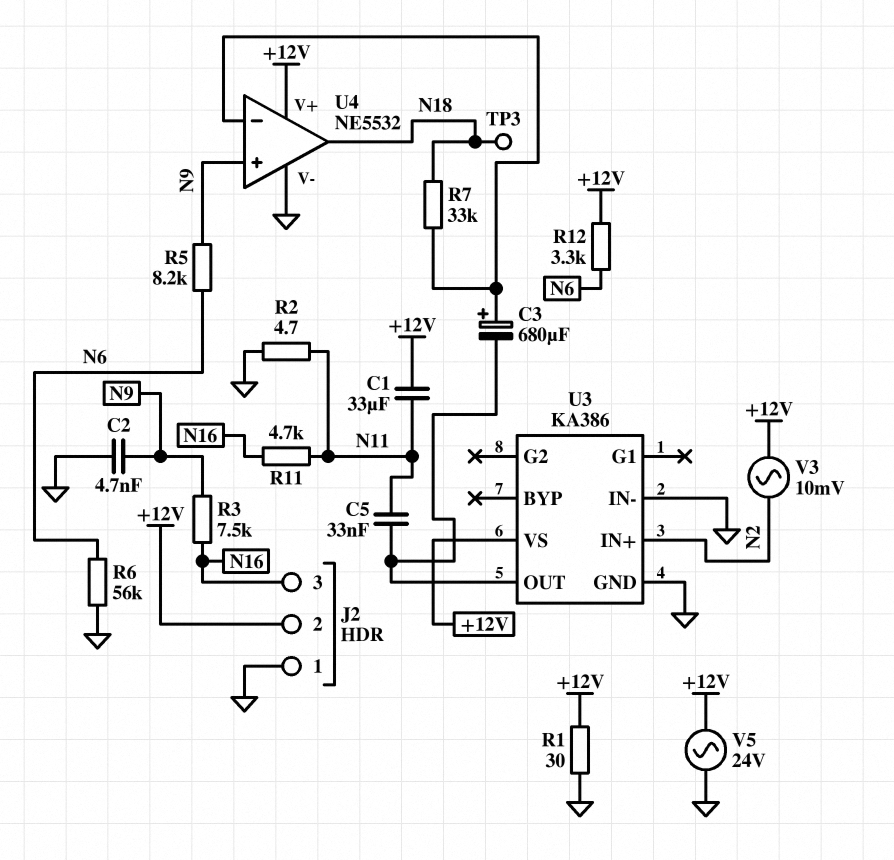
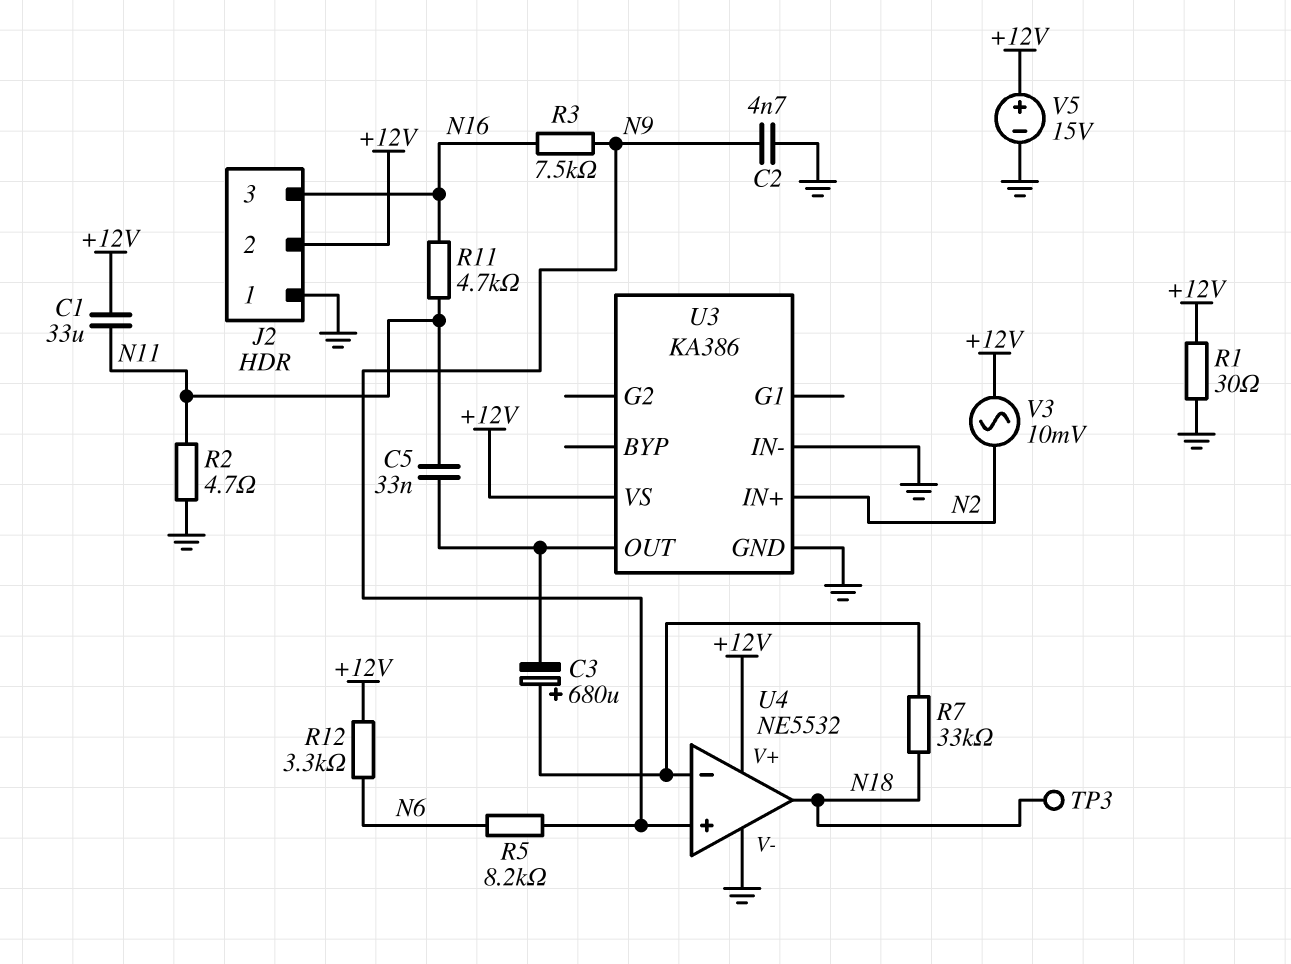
R6: 56k (GND, N6) -> none
V5: AC 24V (+12V, GND) -> 15V (plus +12V, minus GND)

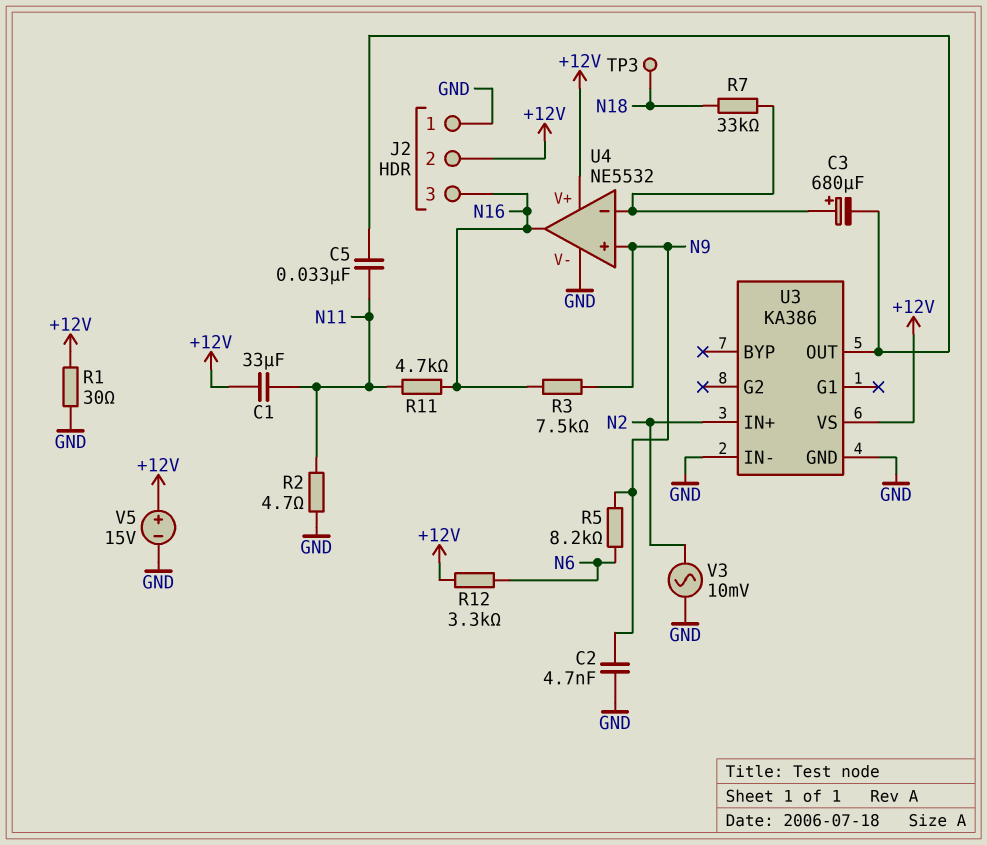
U4 pin out: N18 -> N16
V3: AC 10mV (+12V, N2) -> AC 10mV (GND, N2)

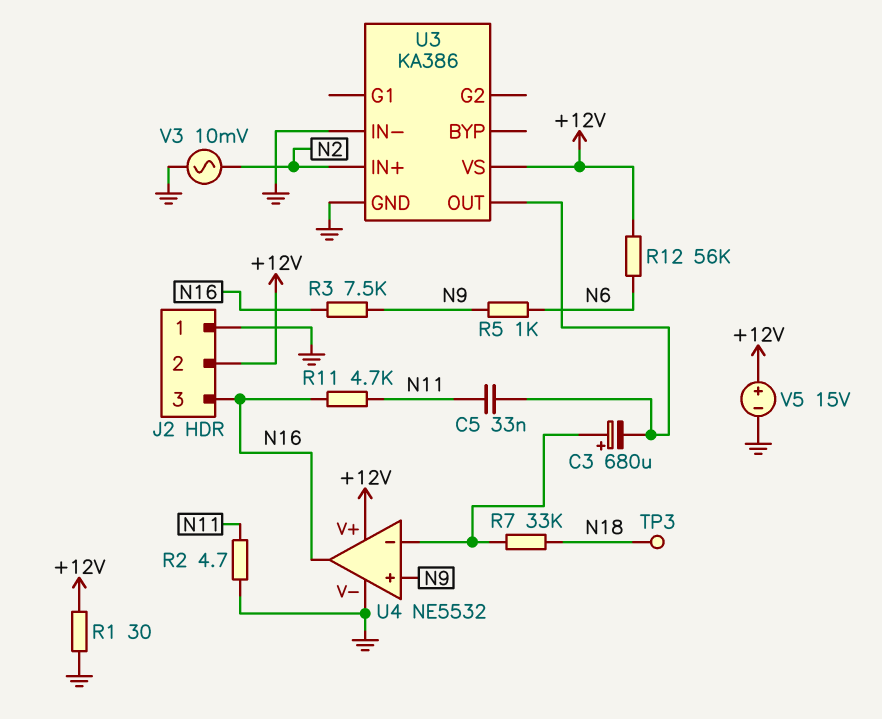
C1: 33uF (+12V, N11) -> none
C2: 4.7nF (GND, N9) -> none
R5: 8.2k (N6, N9) -> 1k (N6, N9)
R12: 3.3k (+12V, N6) -> 56k (+12V, N6)

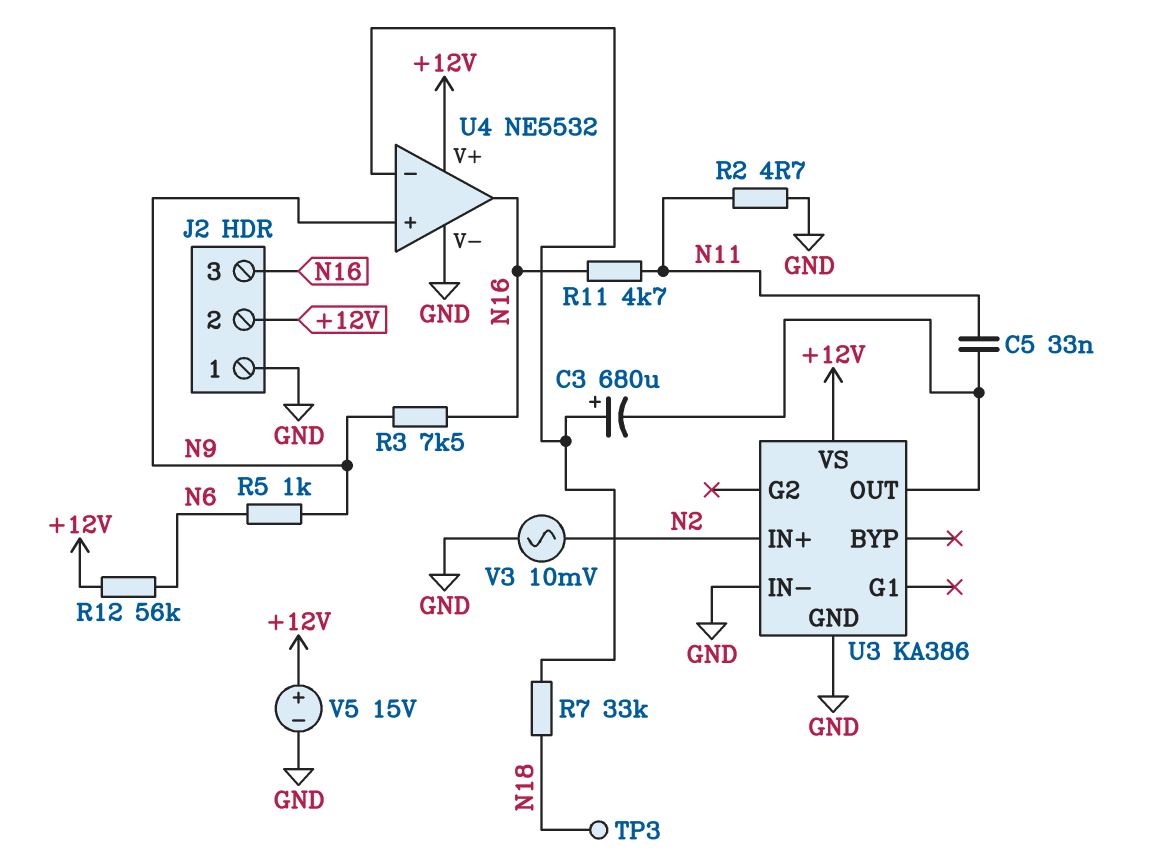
R1: 30 (+12V, GND) -> none

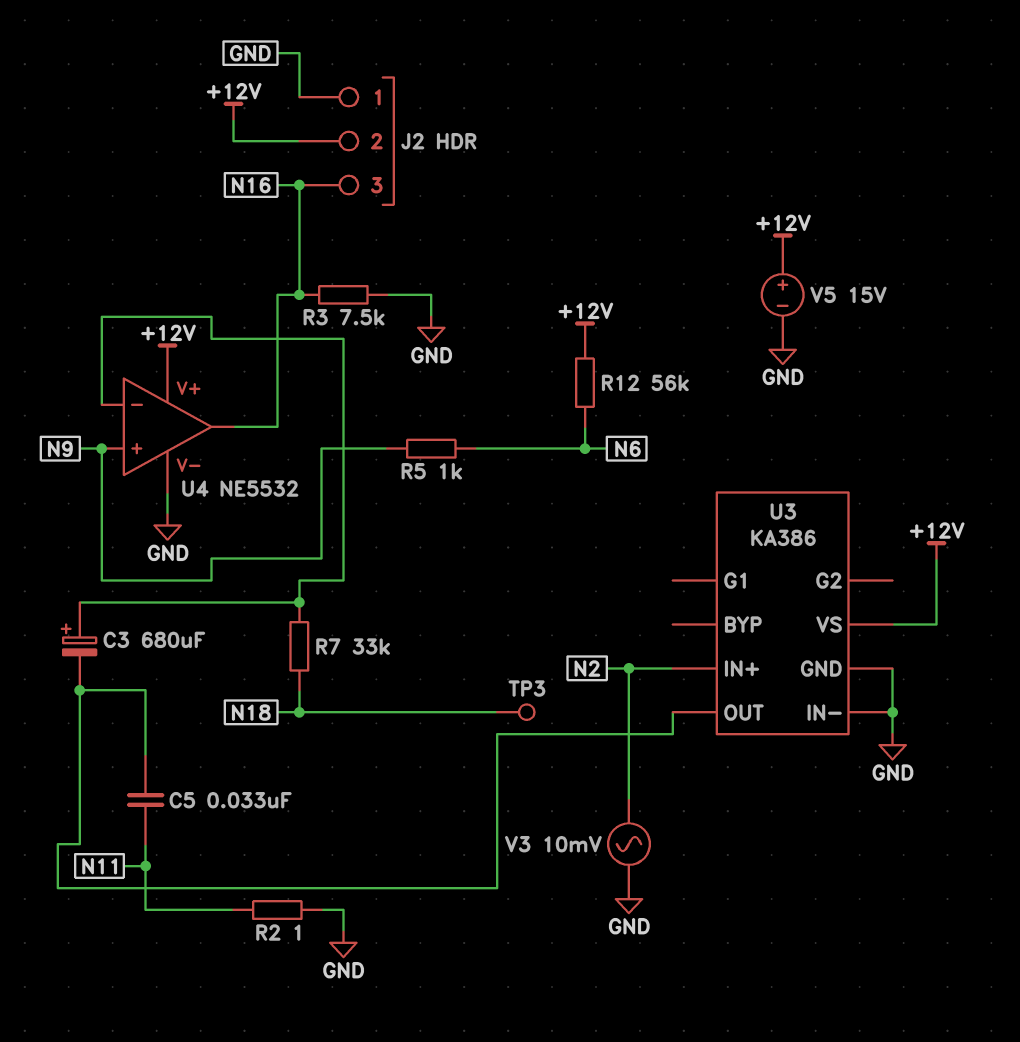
R2: 4.7 (GND, N11) -> 1 (GND, N11)
R3: 7.5k (N9, N16) -> 7.5k (GND, N16)
R11: 4.7k (N11, N16) -> none

